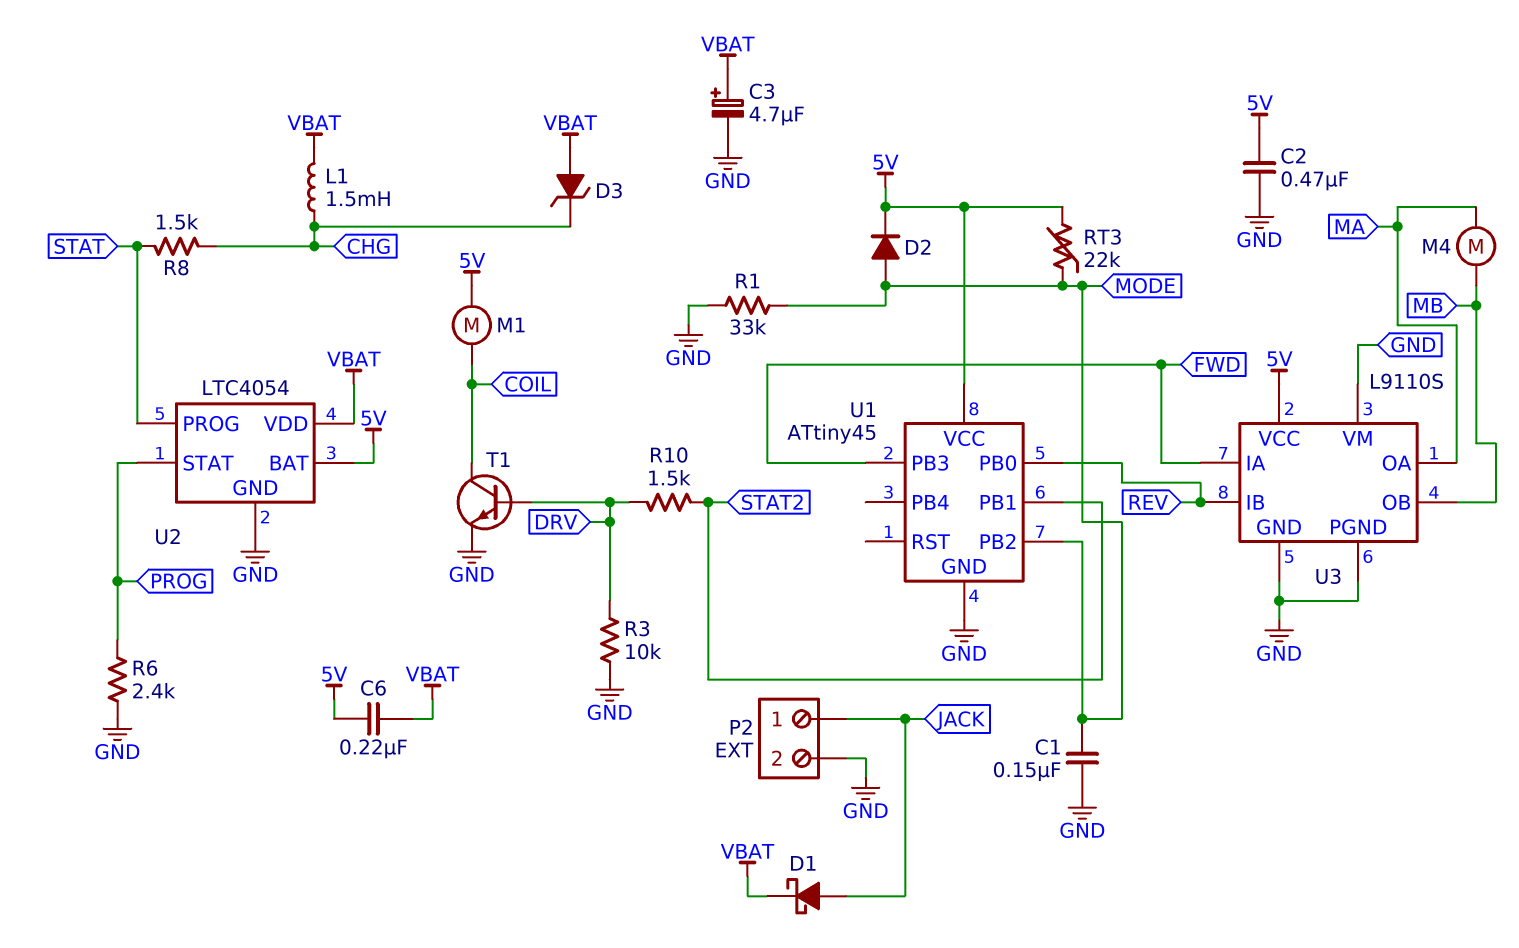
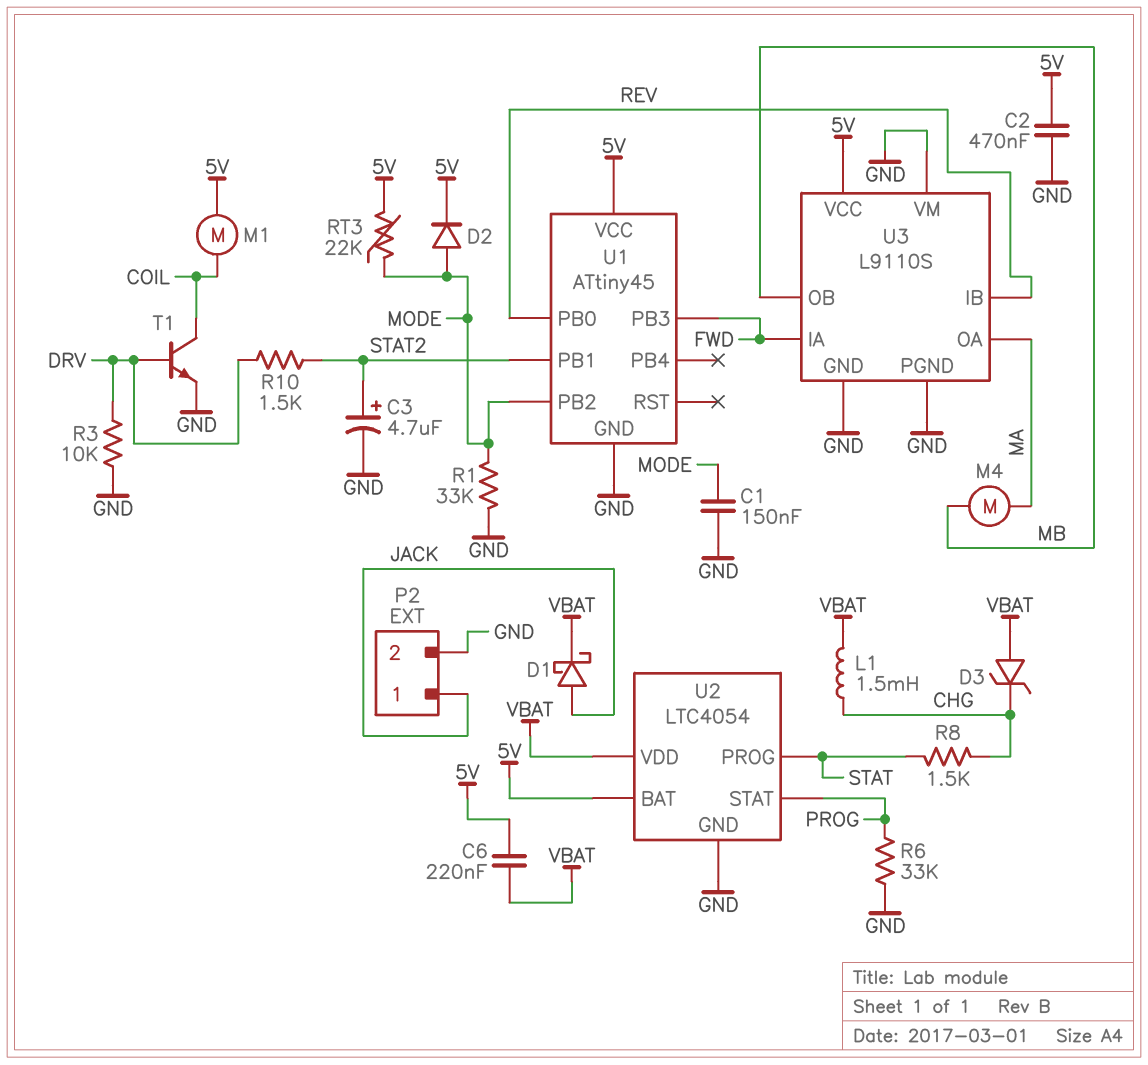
C3: 4.7uF (plus VBAT, minus GND) -> 4.7uF (plus STAT2, minus GND)
R6: 2.4k (GND, PROG) -> 33k (GND, PROG)

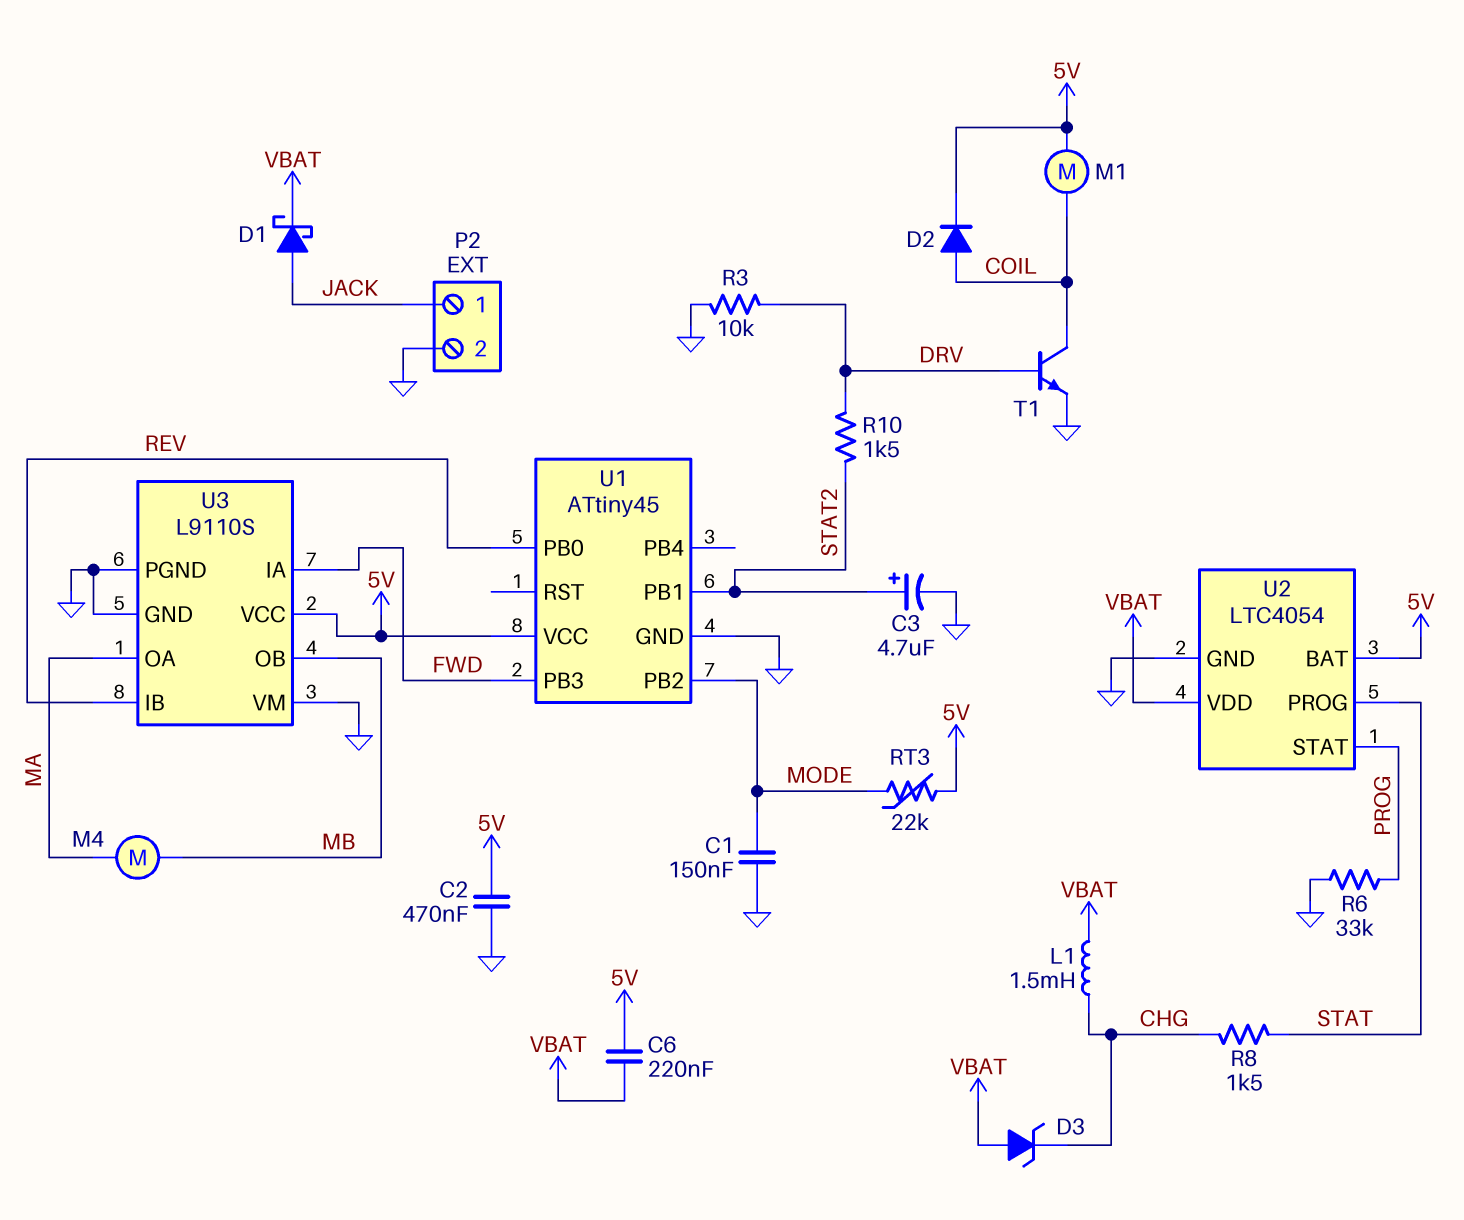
D2: diode (A MODE, K 5V) -> diode (A COIL, K 5V)
R1: 33k (GND, MODE) -> none

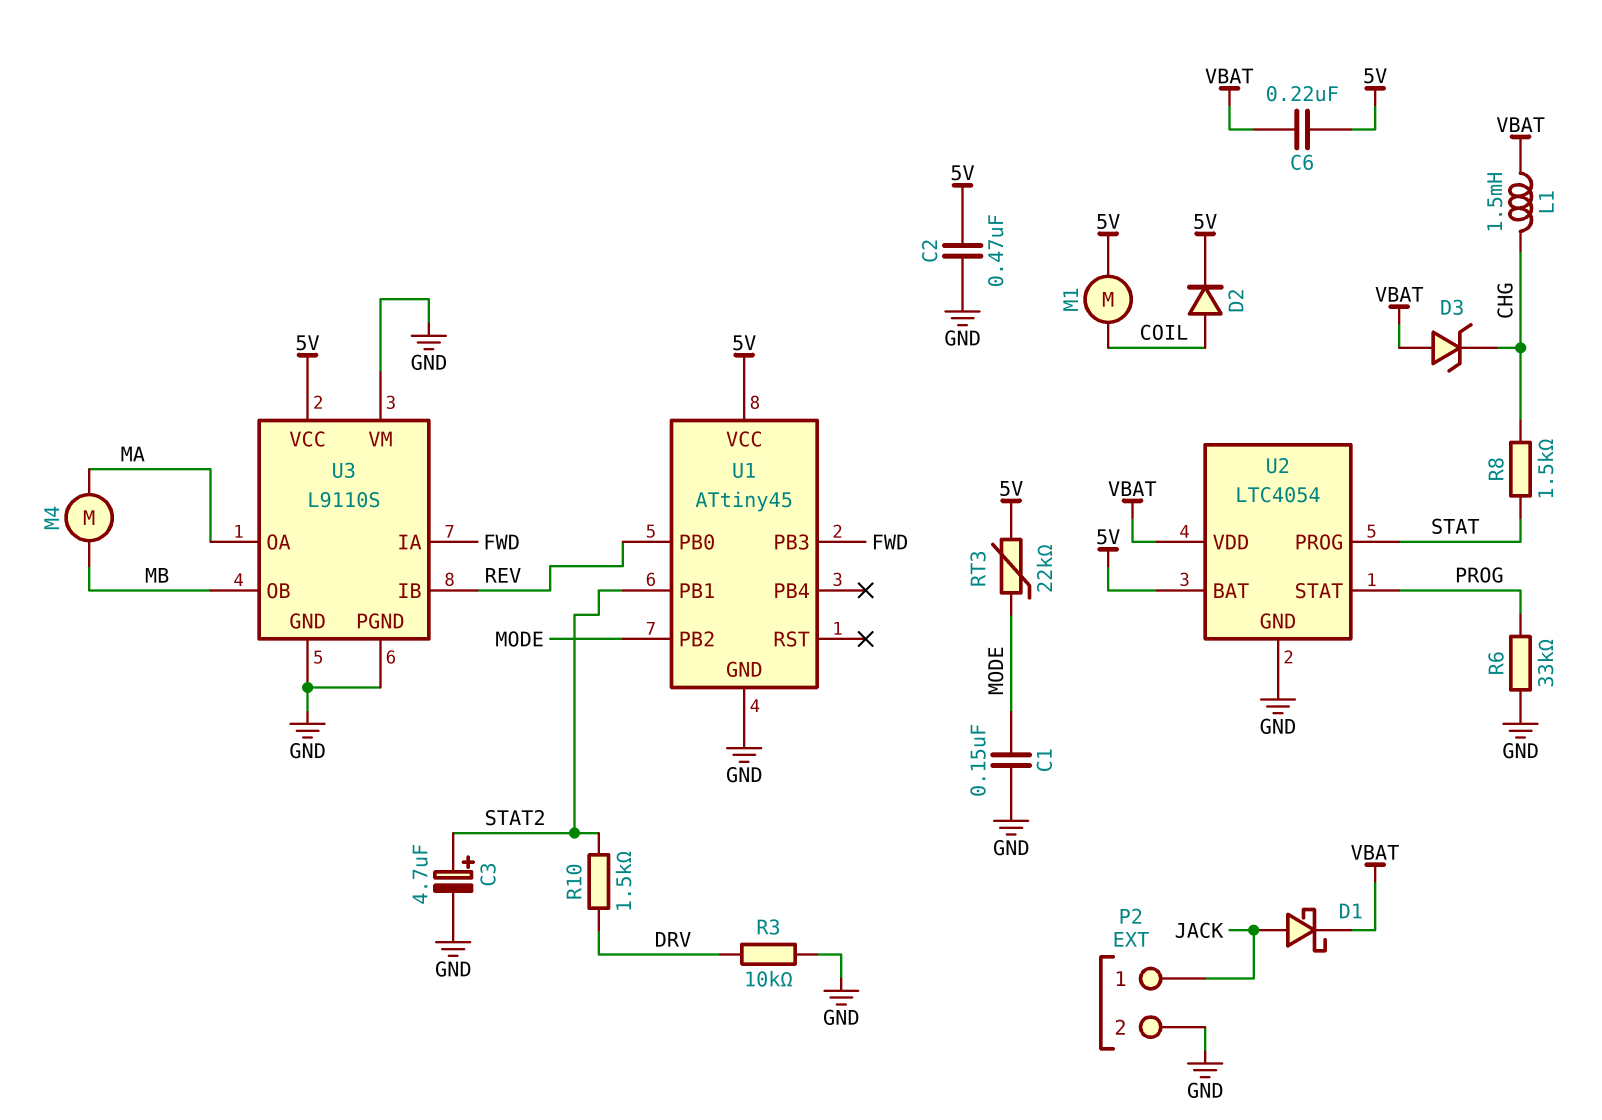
T1: NPN (B DRV, C COIL, E GND) -> none

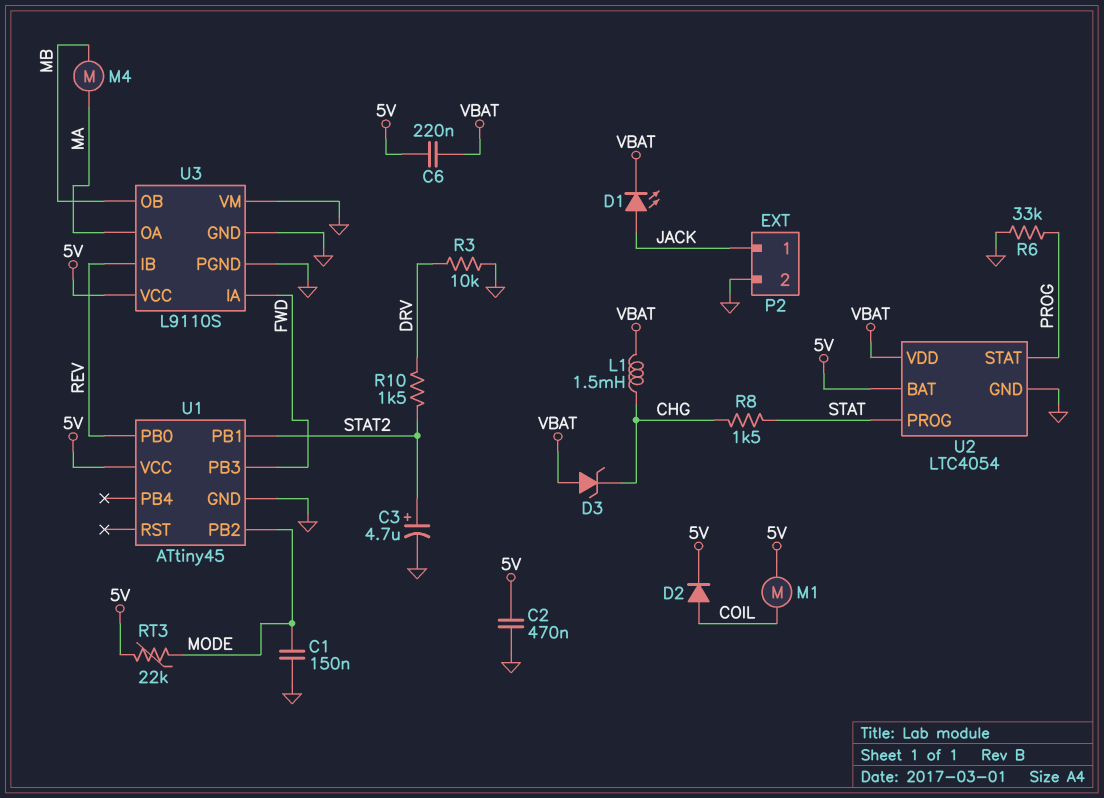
D1: schottky (A JACK, K VBAT) -> LED (A JACK, K VBAT)

